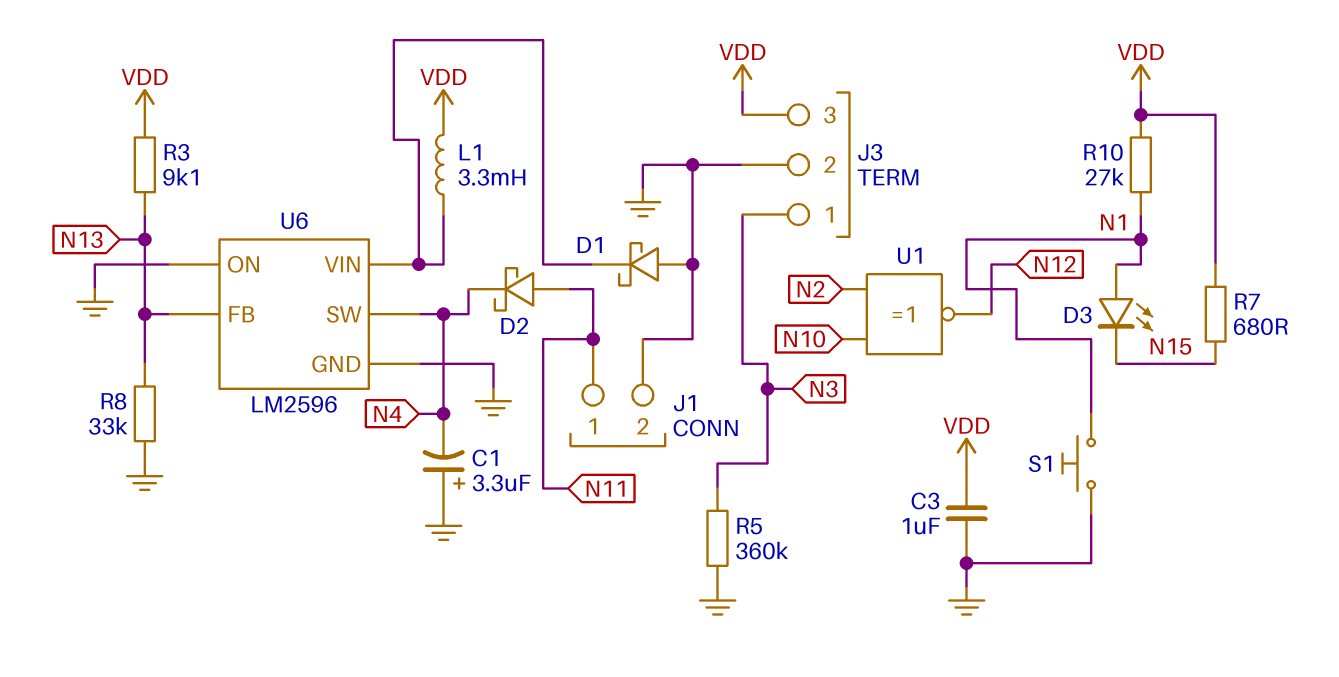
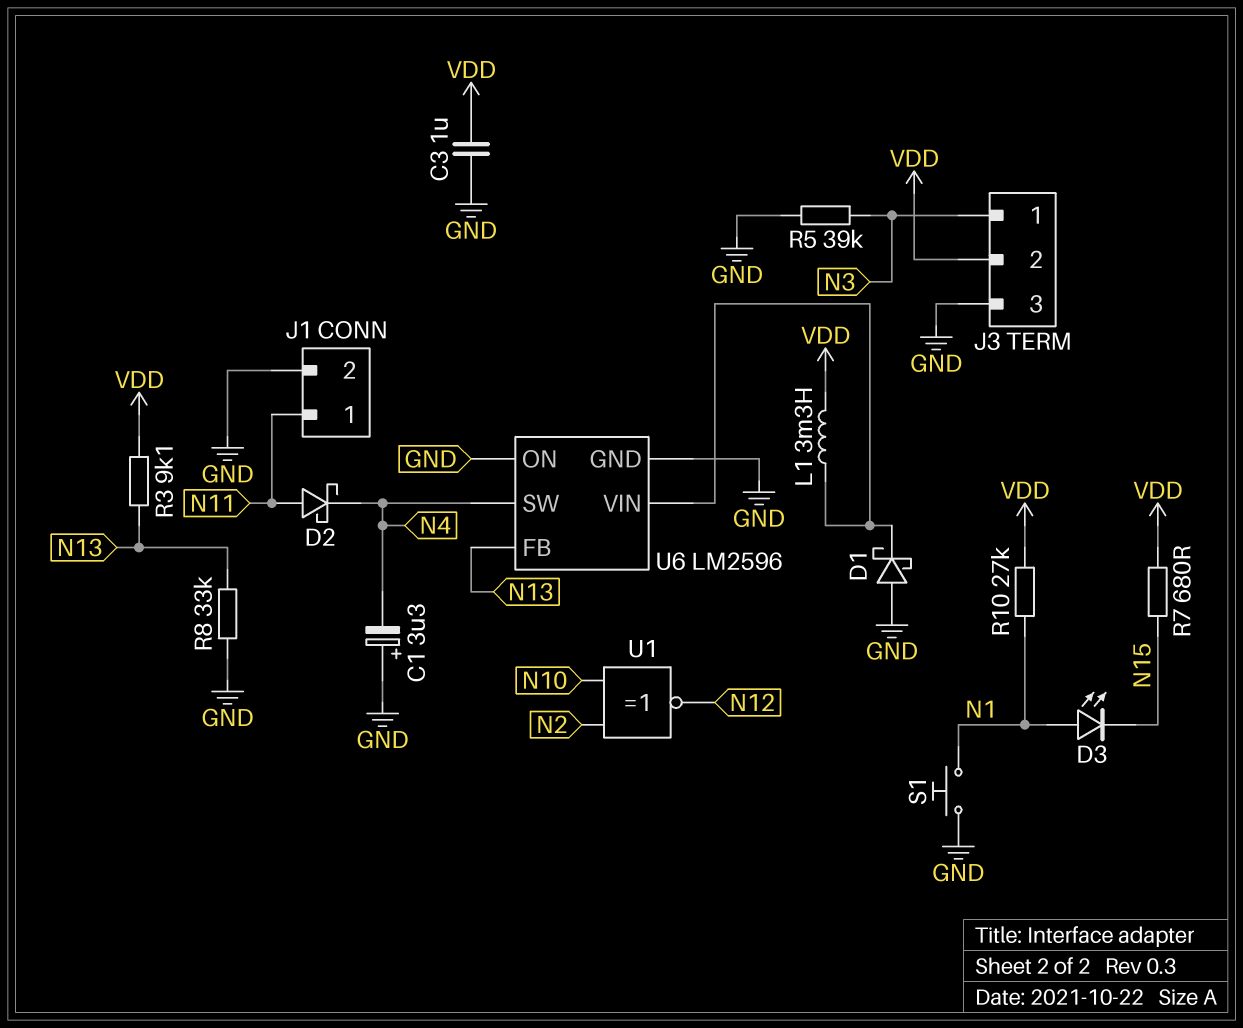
J3 pin 2: GND -> VDD
J3 pin 3: VDD -> GND
R5: 360k (GND, N3) -> 39k (GND, N3)

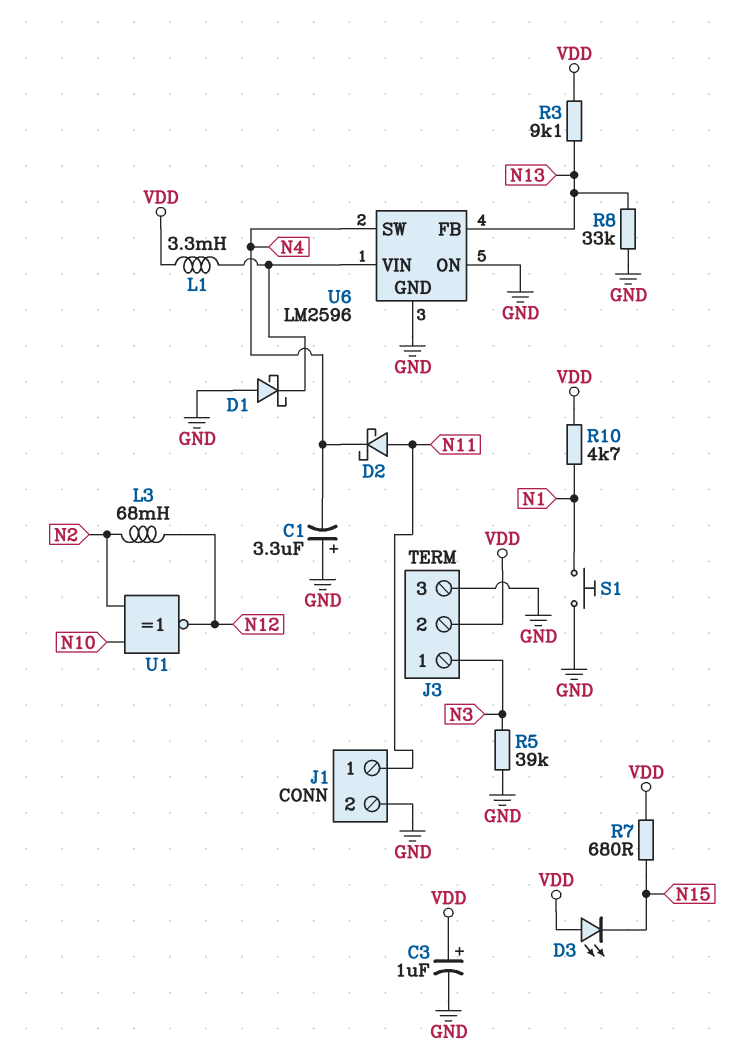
C3: 1uF (GND, VDD) -> 1uF (plus VDD, minus GND)
D3: LED (A N1, K N15) -> LED (A VDD, K N15)
L3: none -> 68mH (N2, N12)
R10: 27k (N1, VDD) -> 4.7k (N1, VDD)

